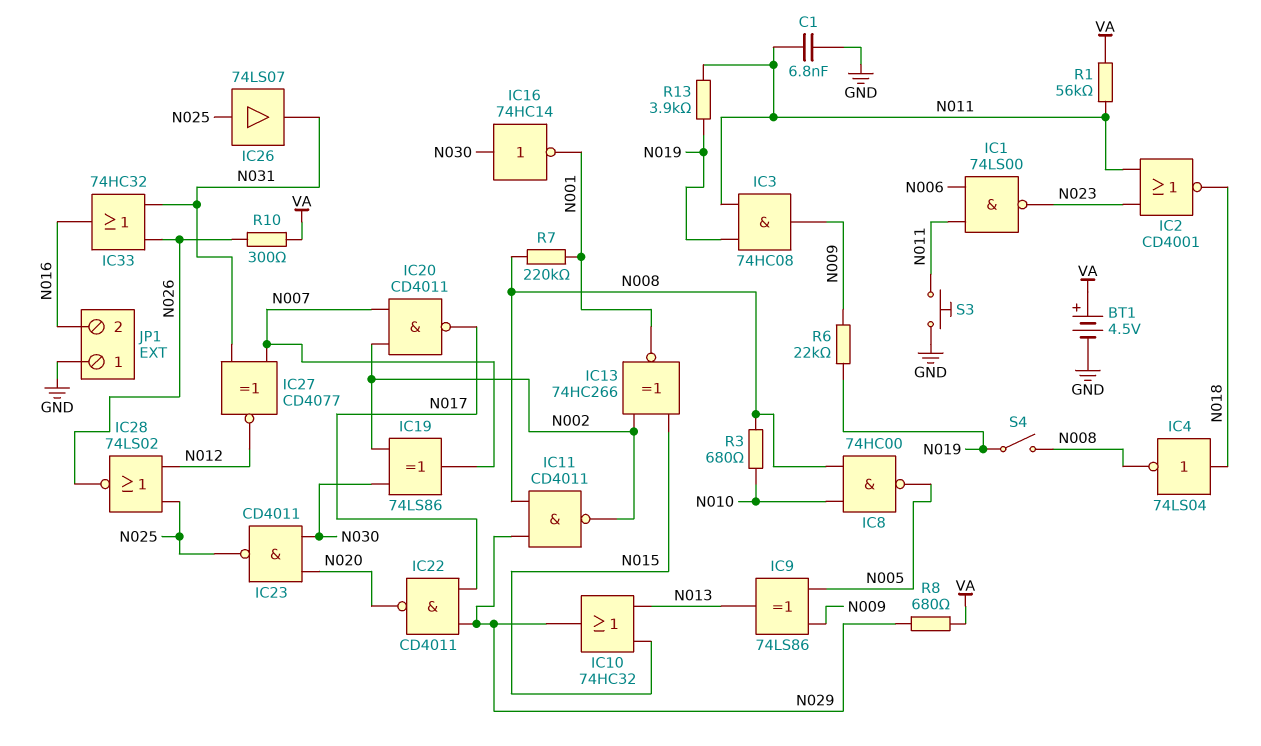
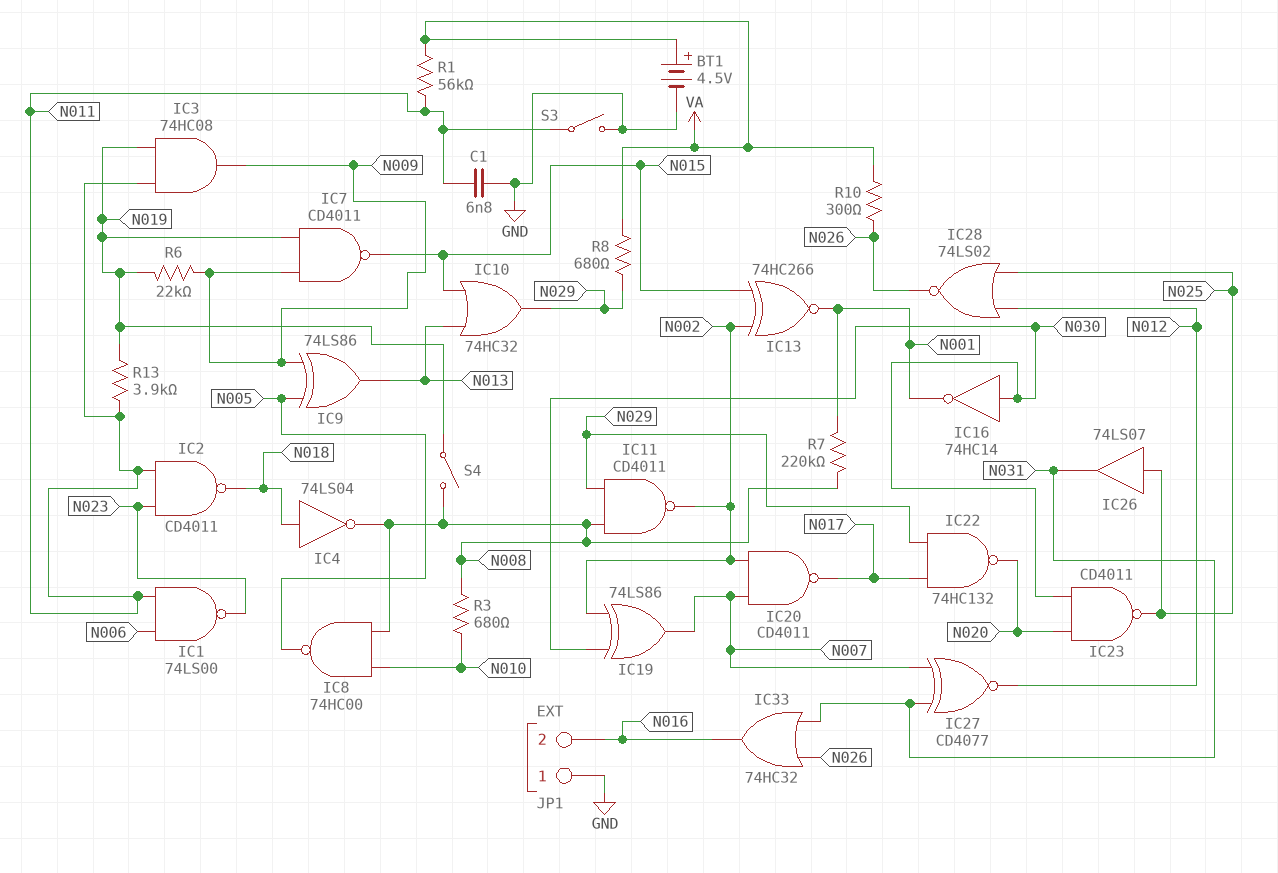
IC2: NOR CD4001 (in N011, in N023, out N018) -> NAND CD4011 (in N011, in N023, out N018)
IC7: none -> NAND CD4011 (in N009, in N019, out N015)
IC22: NAND CD4011 (in N017, in N029, out N020) -> NAND 74HC132 (in N017, in N029, out N020)
S3: button (GND, N011) -> switch (GND, N011)

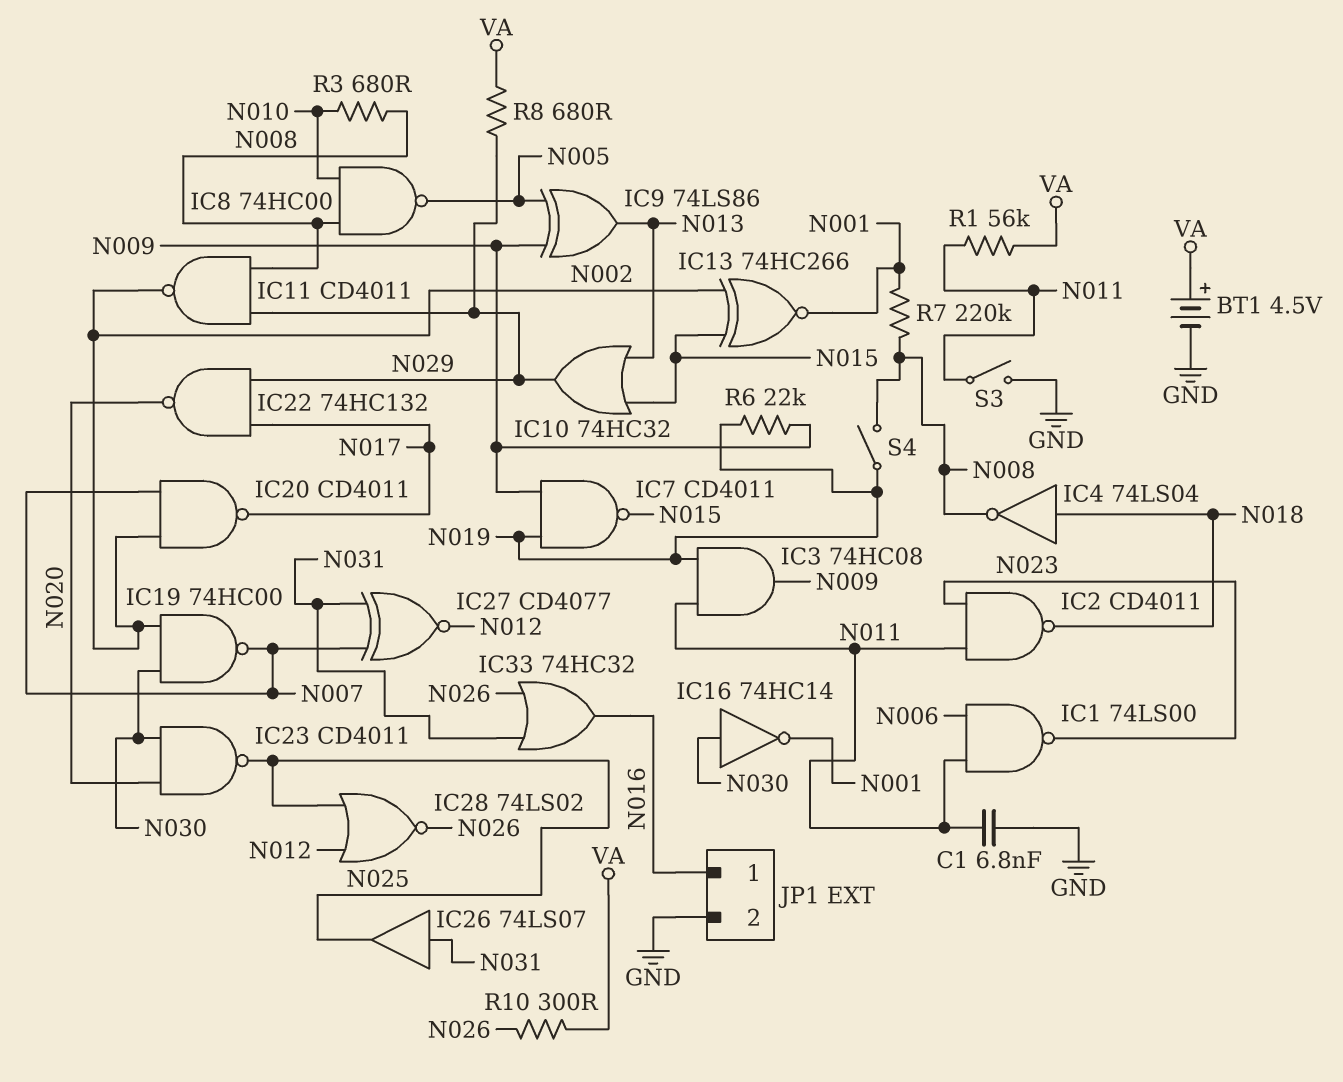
IC19: XOR 74LS86 (in N002, in N030, out N007) -> NAND 74HC00 (in N002, in N030, out N007)
IC26: buffer 74LS07 (in N025, out N031) -> buffer 74LS07 (in N031, out N025)
JP1 pin 1: GND -> N016
JP1 pin 2: N016 -> GND
R13: 3.9k (N011, N019) -> none

